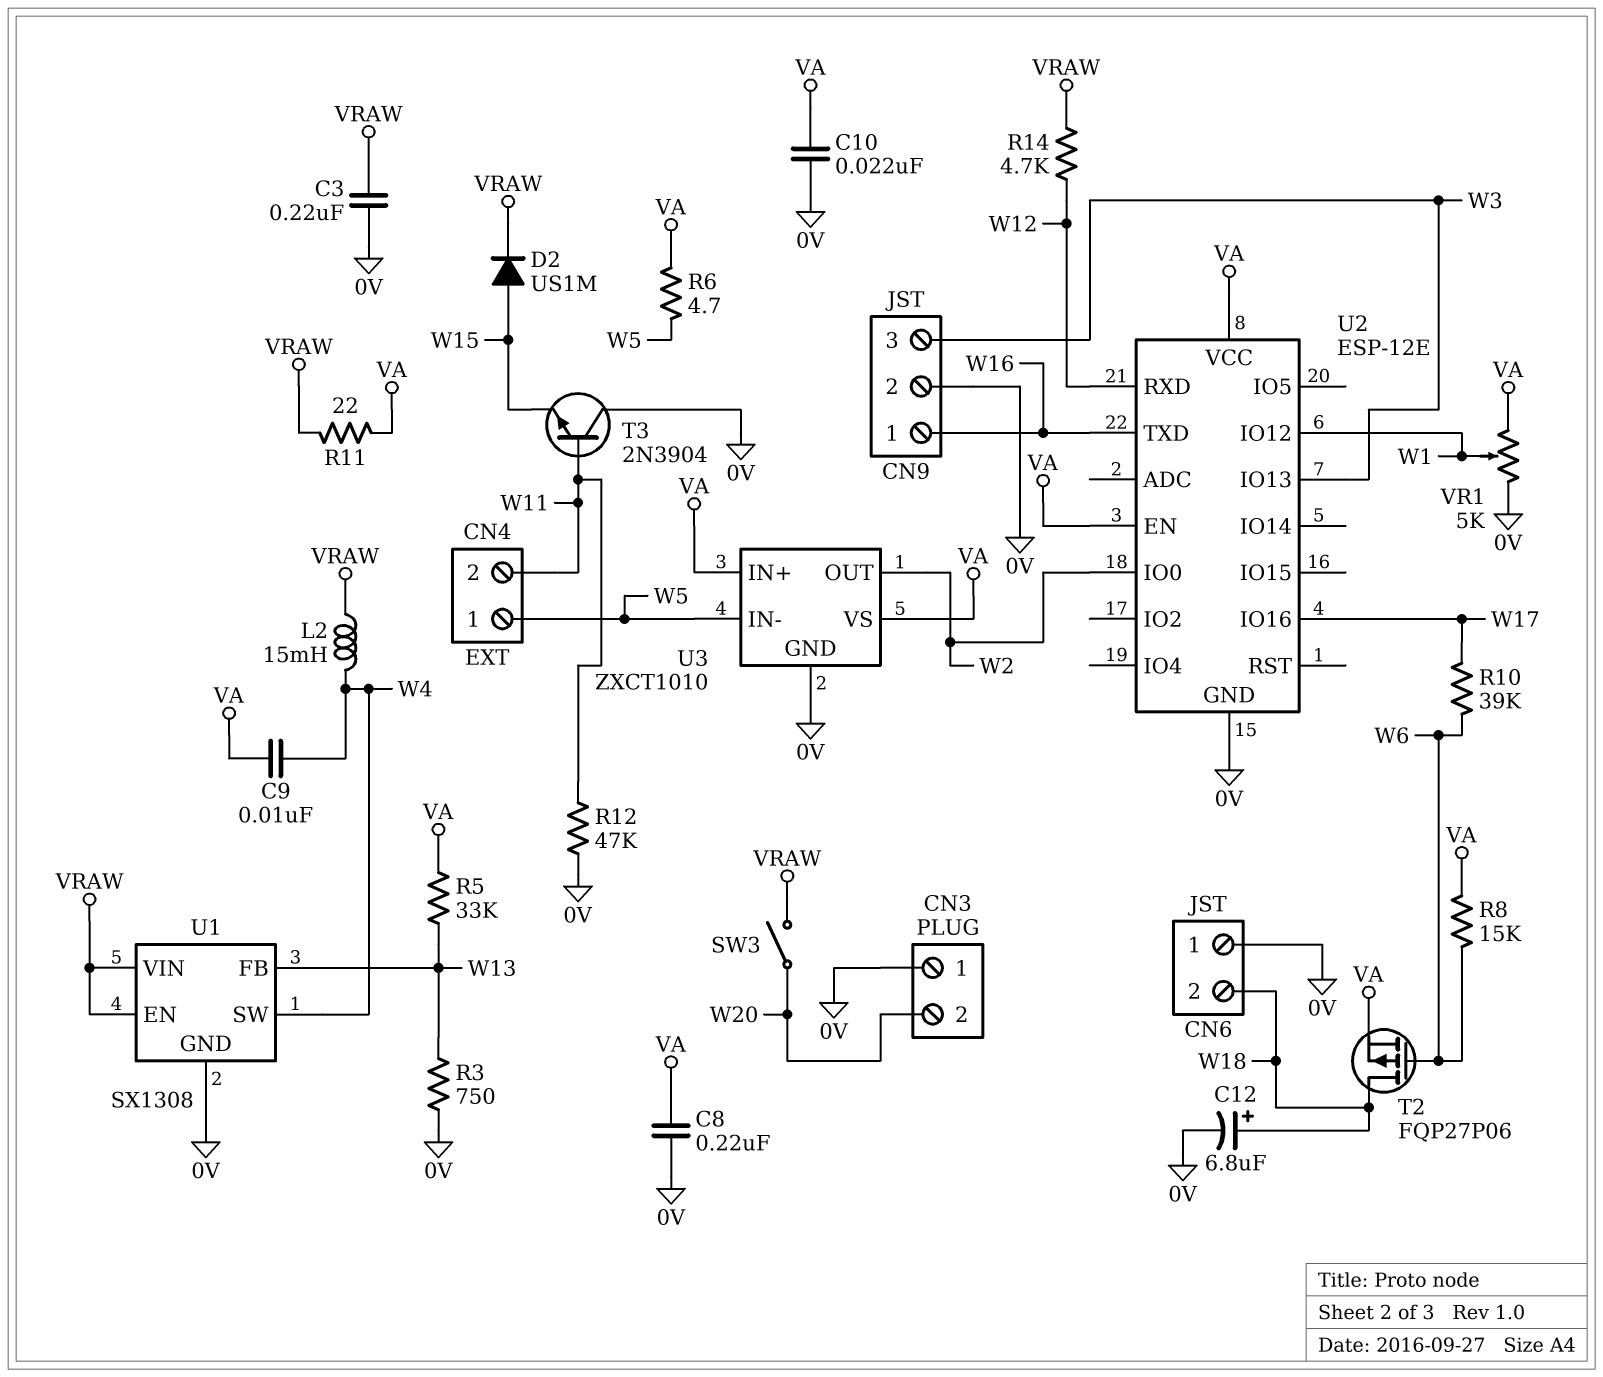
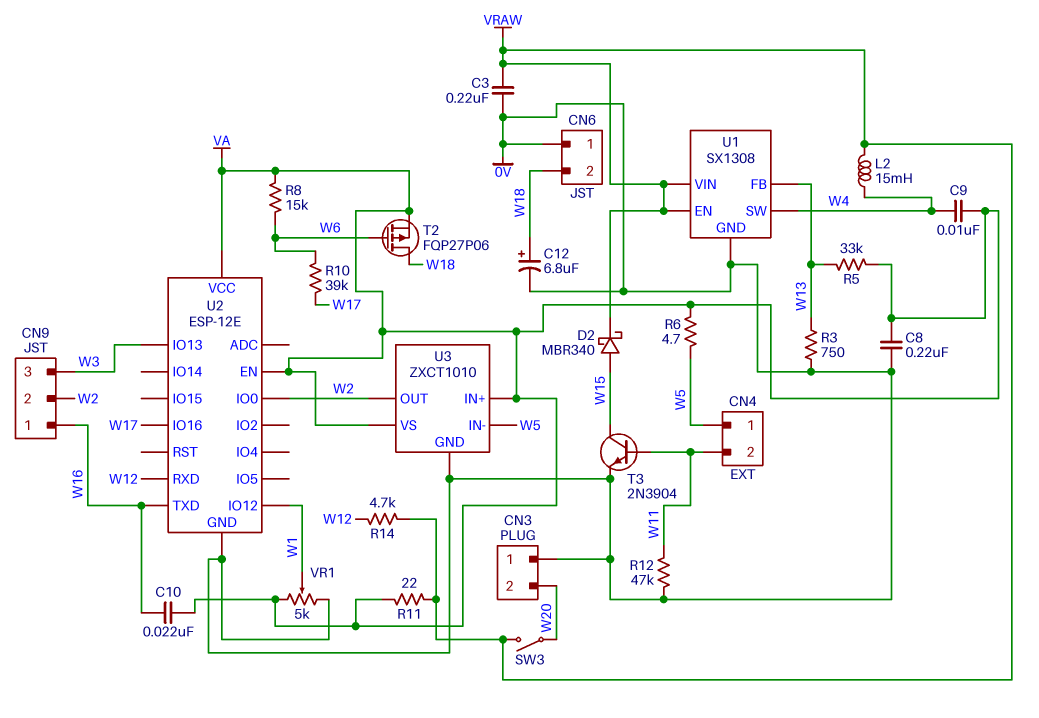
C10: 22nF (0V, VA) -> 22nF (VA, W16)
CN9 pin 2: 0V -> W2
D2: diode US1M (A W15, K VRAW) -> schottky MBR340 (A W15, K VRAW)
T3: NPN 2N3904 (B W11, C 0V, E W15) -> NPN 2N3904 (B W11, C W15, E 0V)

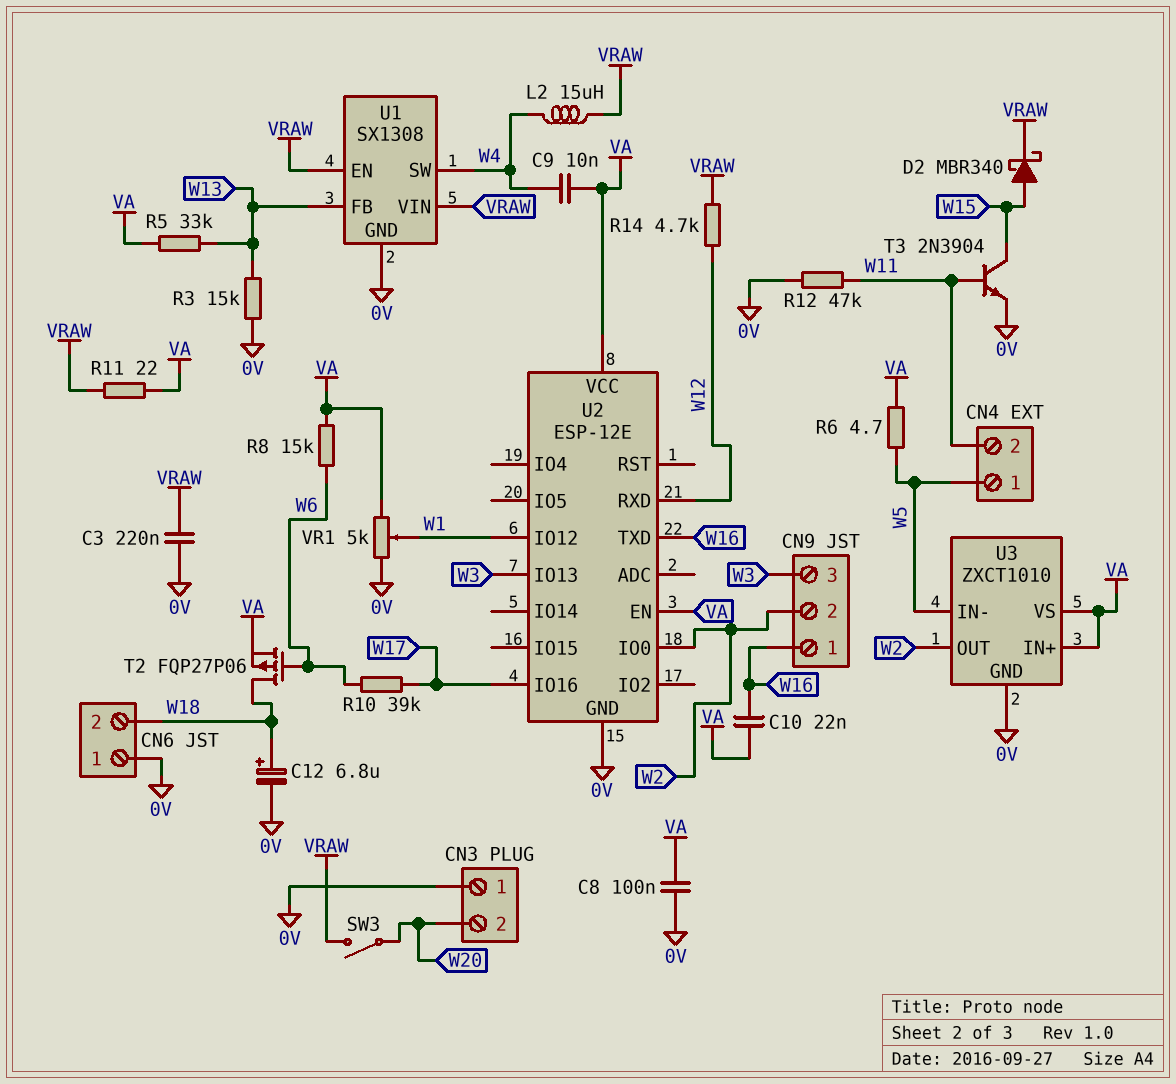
C8: 220nF (0V, VA) -> 100nF (0V, VA)
L2: 15mH (VRAW, W4) -> 15uH (VRAW, W4)
R3: 750 (0V, W13) -> 15k (0V, W13)

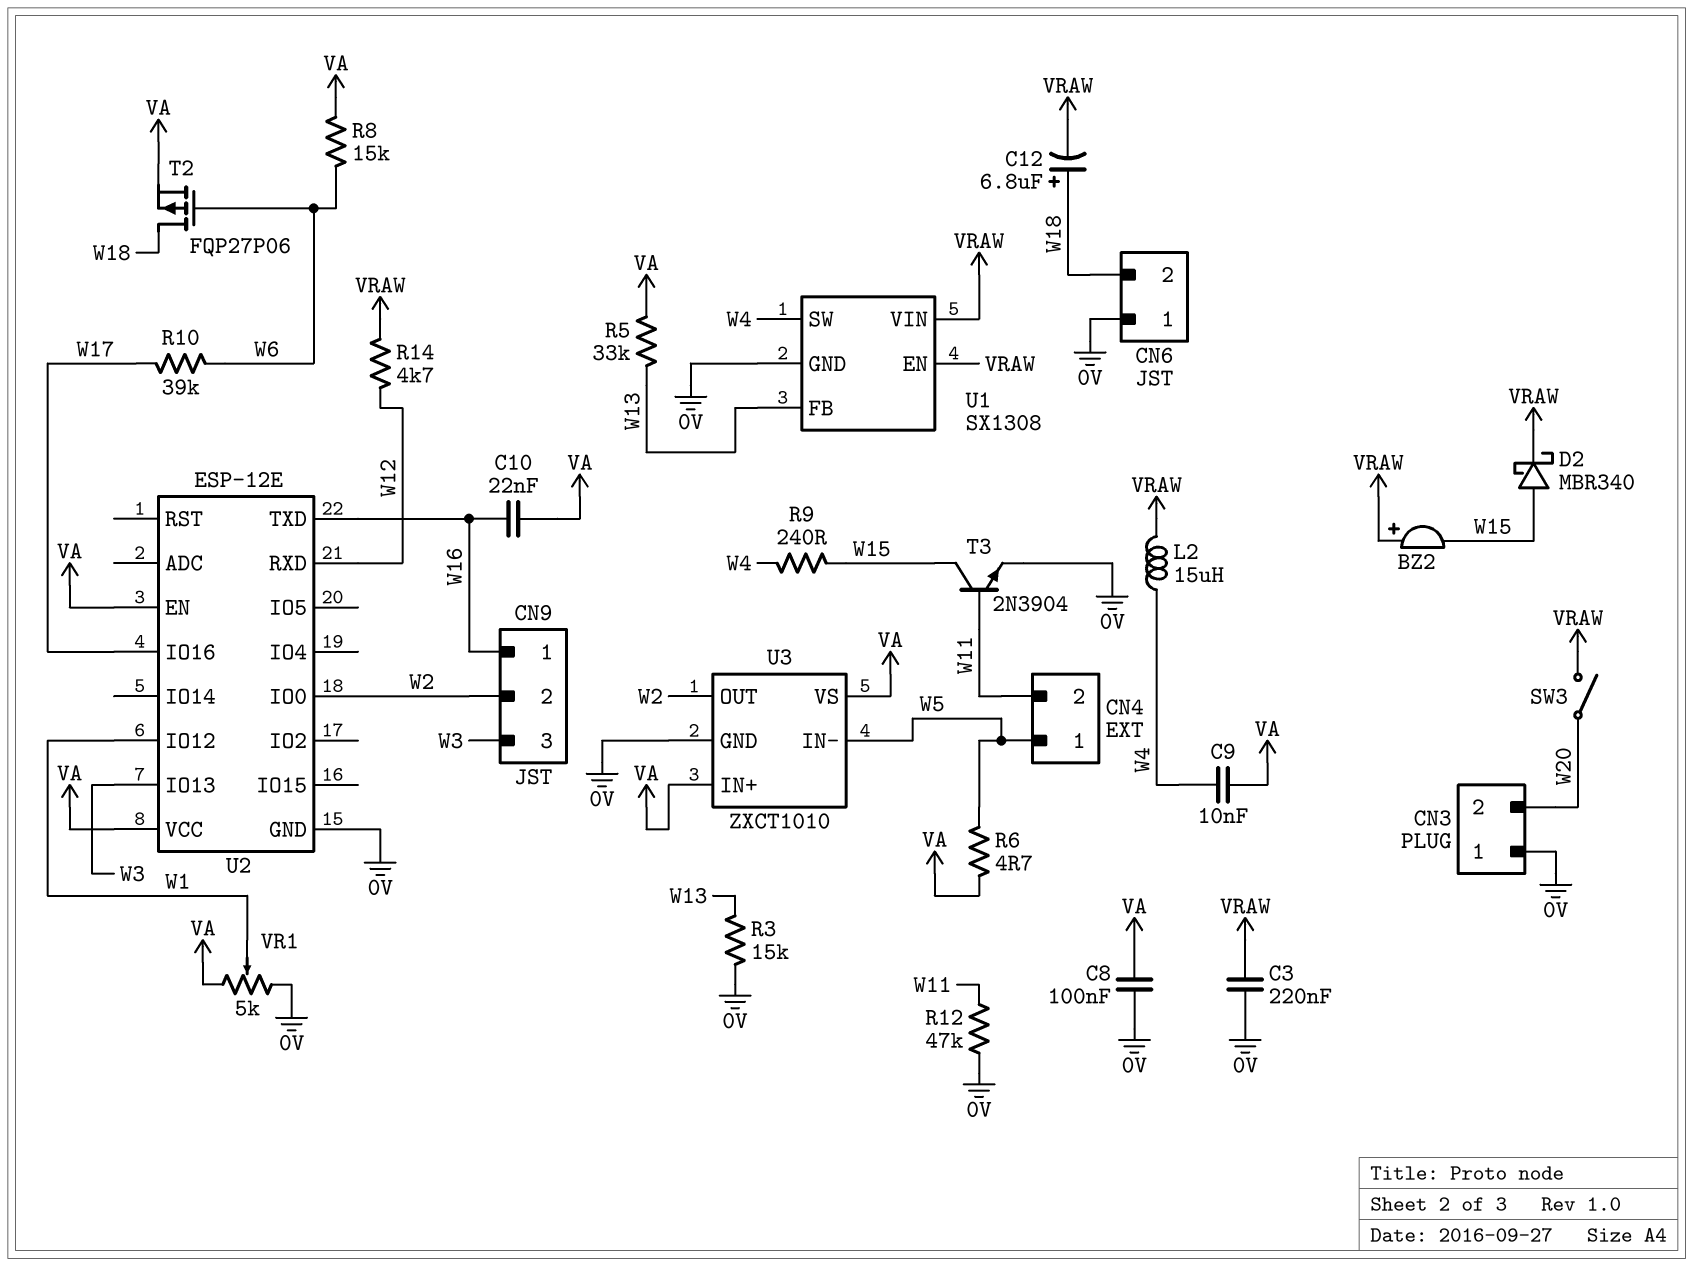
BZ2: none -> buzzer (plus VRAW, minus W15)
C12: 6.8uF (plus W18, minus 0V) -> 6.8uF (plus W18, minus VRAW)
R9: none -> 240 (W4, W15)
R11: 22 (VA, VRAW) -> none

